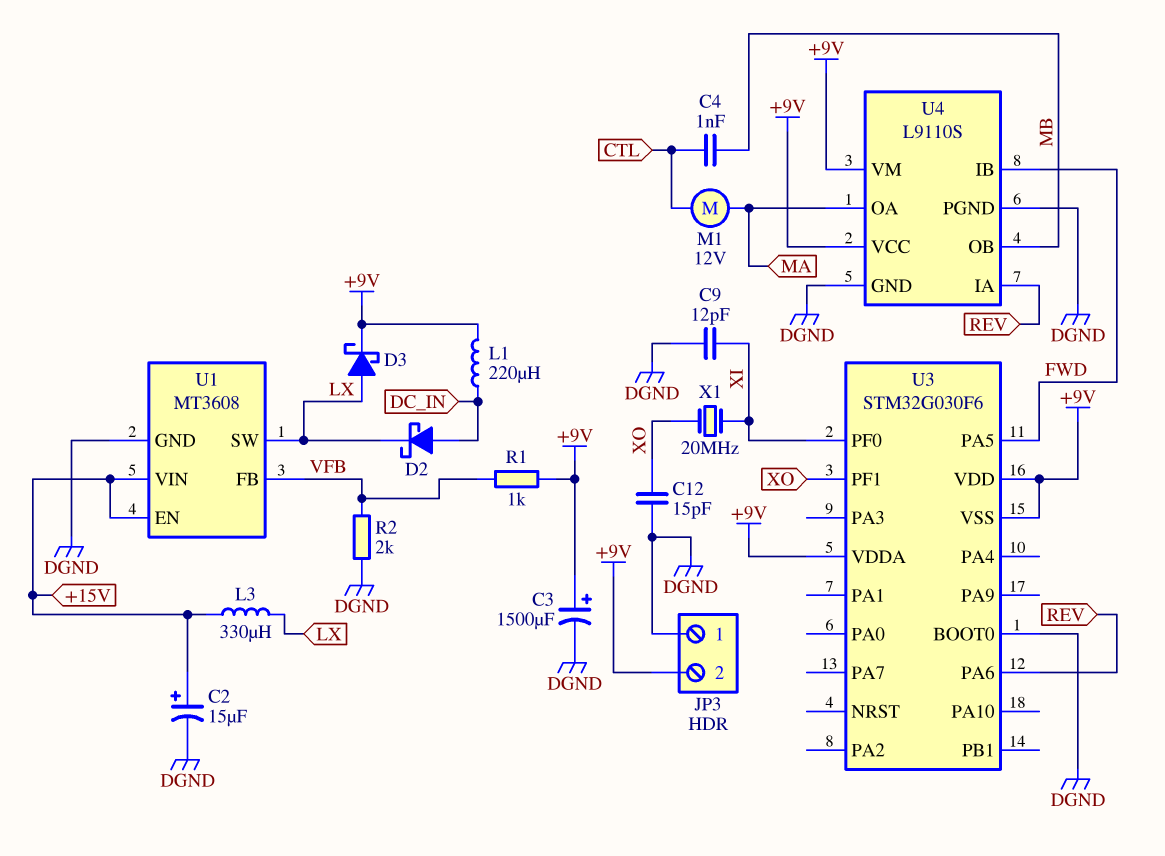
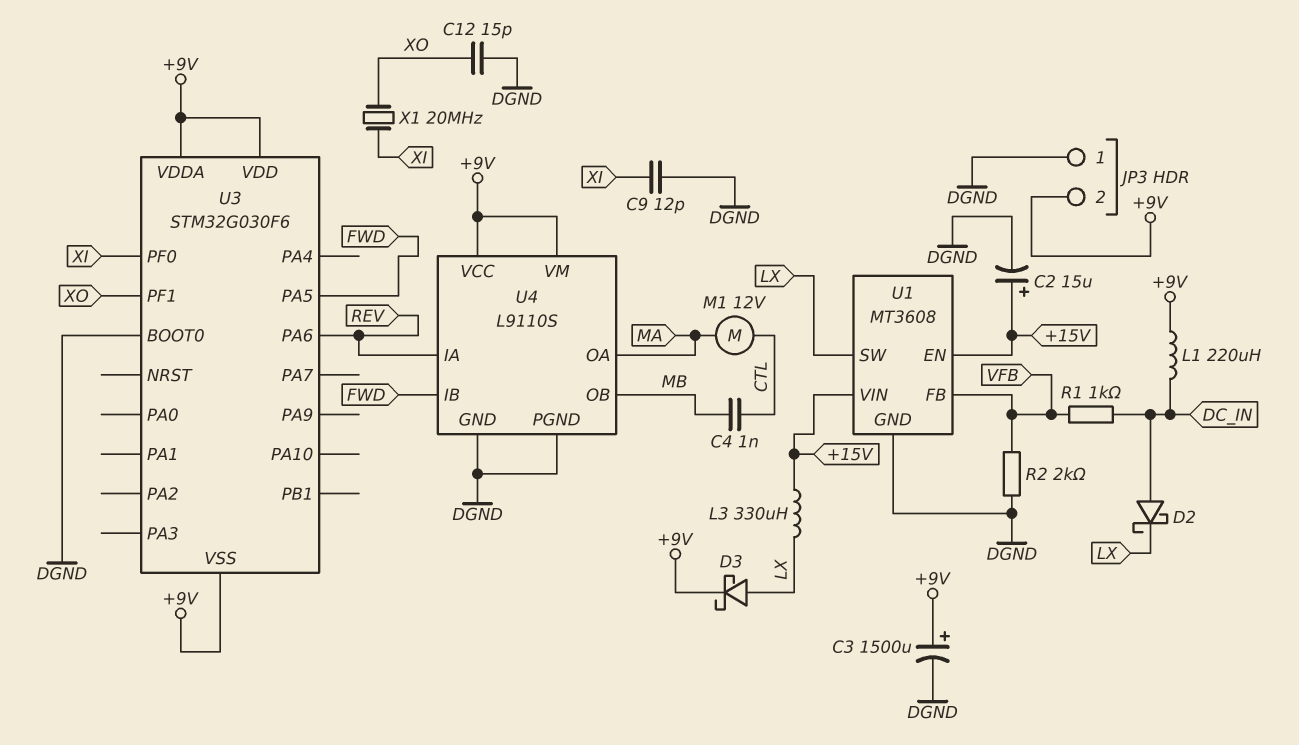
R1: 1k (+9V, VFB) -> 1k (DC_IN, VFB)

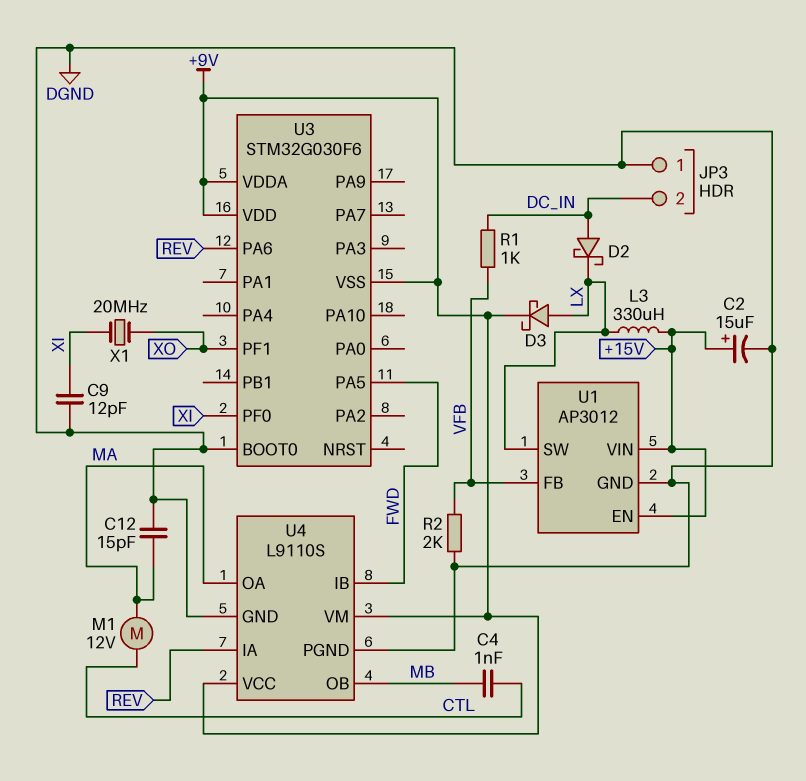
C3: 1500uF (plus +9V, minus DGND) -> none
C12: 15pF (DGND, XO) -> 15pF (DGND, MA)
JP3 pin 2: +9V -> DC_IN
L1: 220uH (+9V, DC_IN) -> none
U1: MT3608 -> AP3012

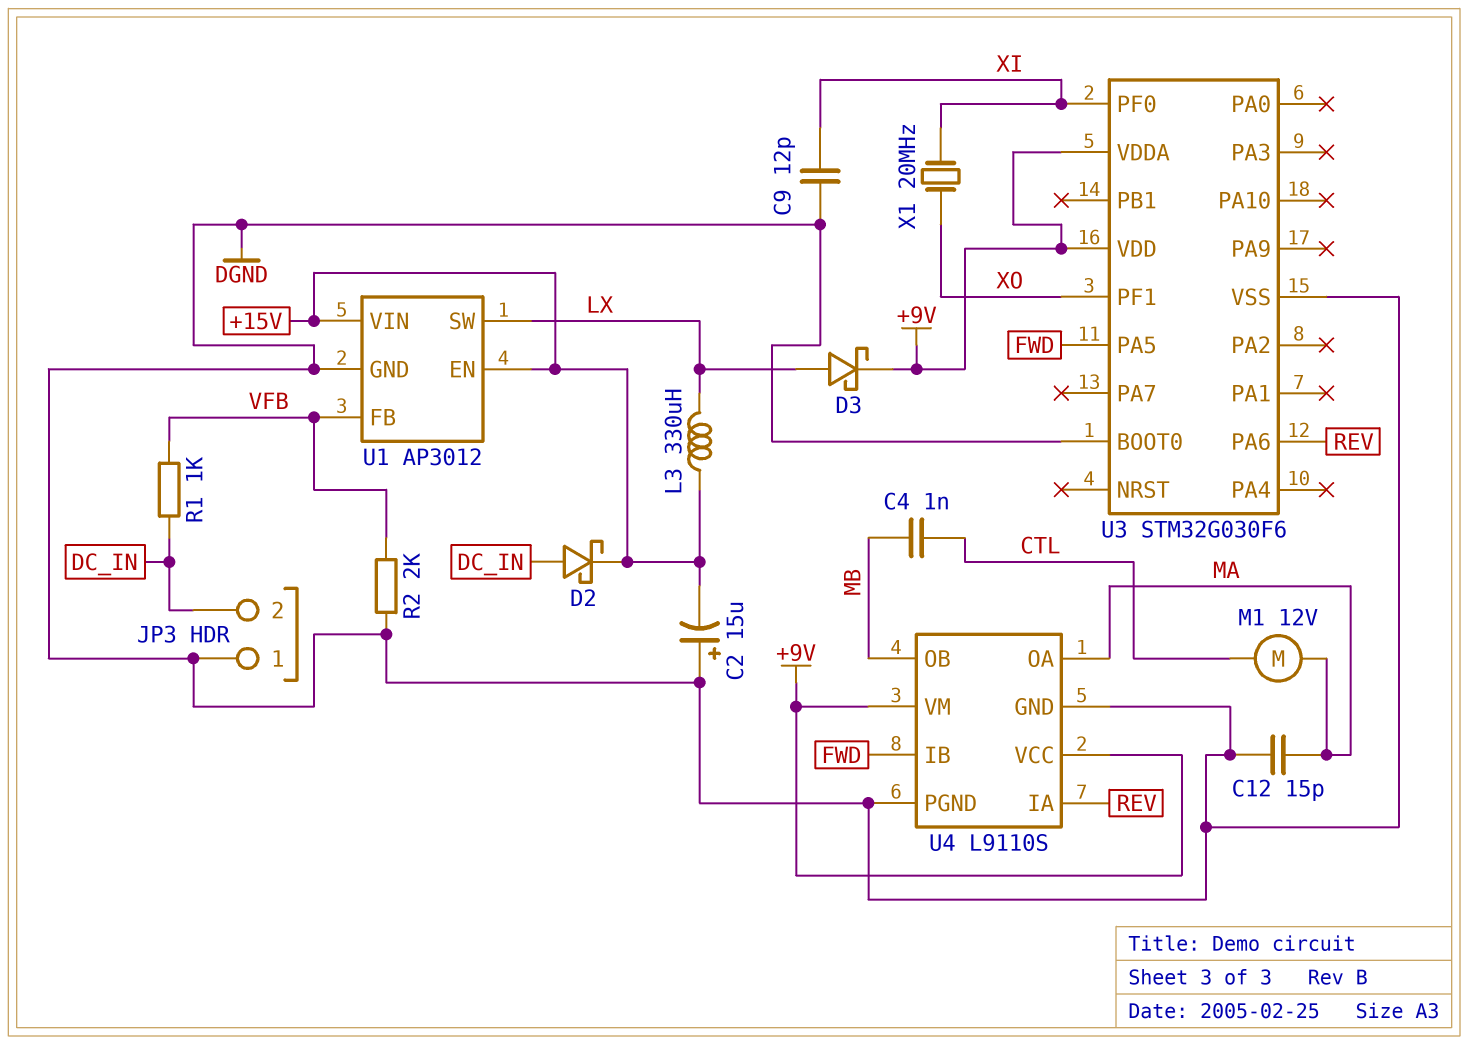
C2: 15uF (plus +15V, minus DGND) -> 15uF (plus DGND, minus +15V)
D2: schottky (A DC_IN, K LX) -> schottky (A DC_IN, K +15V)
U3 pin VSS: +9V -> DGND

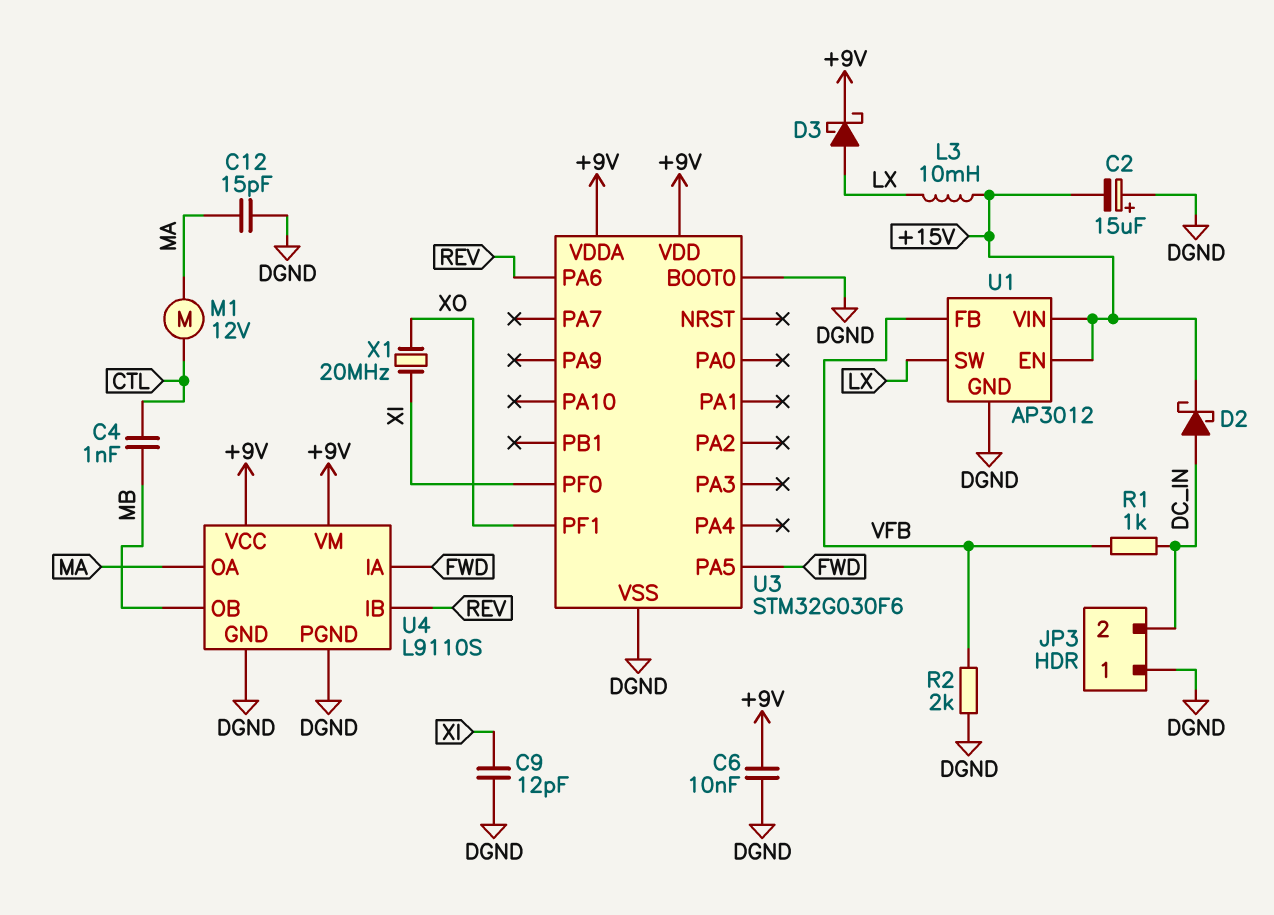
C6: none -> 10nF (+9V, DGND)
L3: 330uH (+15V, LX) -> 10mH (+15V, LX)
U4 pin IA: REV -> FWD
U4 pin IB: FWD -> REV

